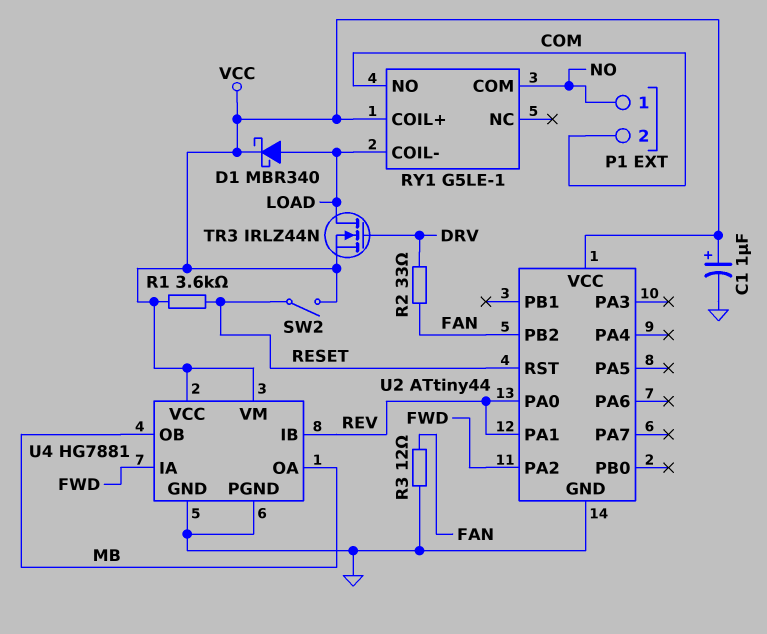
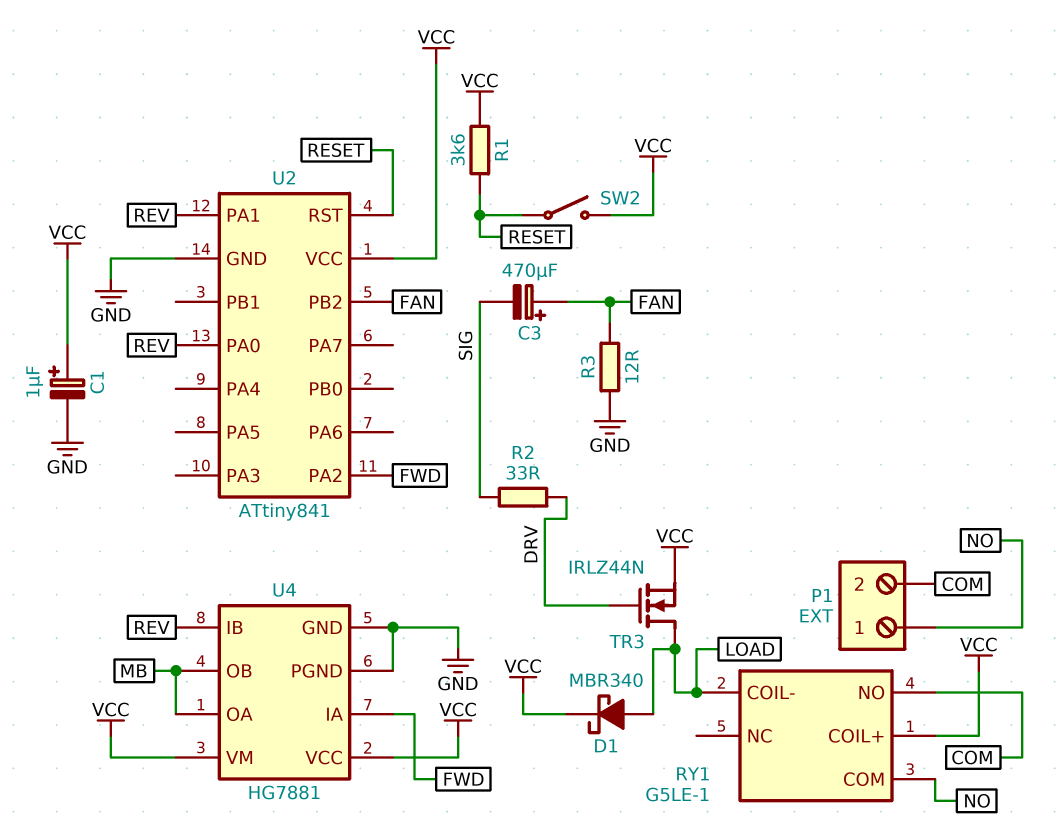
C3: none -> 470uF (plus FAN, minus SIG)
R2: 33 (DRV, FAN) -> 33 (DRV, SIG)
U2: ATtiny44 -> ATtiny841

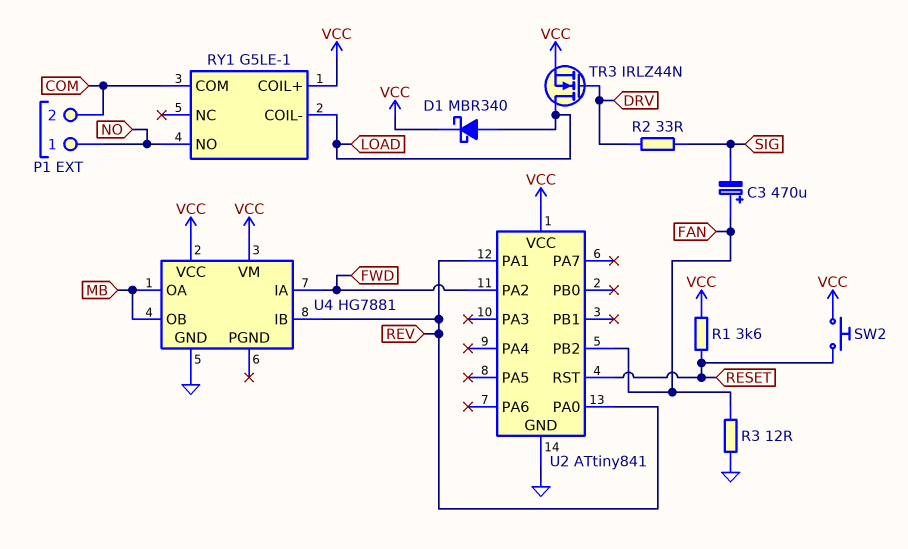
C1: 1uF (plus VCC, minus GND) -> none
RY1 pin COM: NO -> COM
RY1 pin NO: COM -> NO
SW2: switch (RESET, VCC) -> button (RESET, VCC)
U4 pin PGND: GND -> none

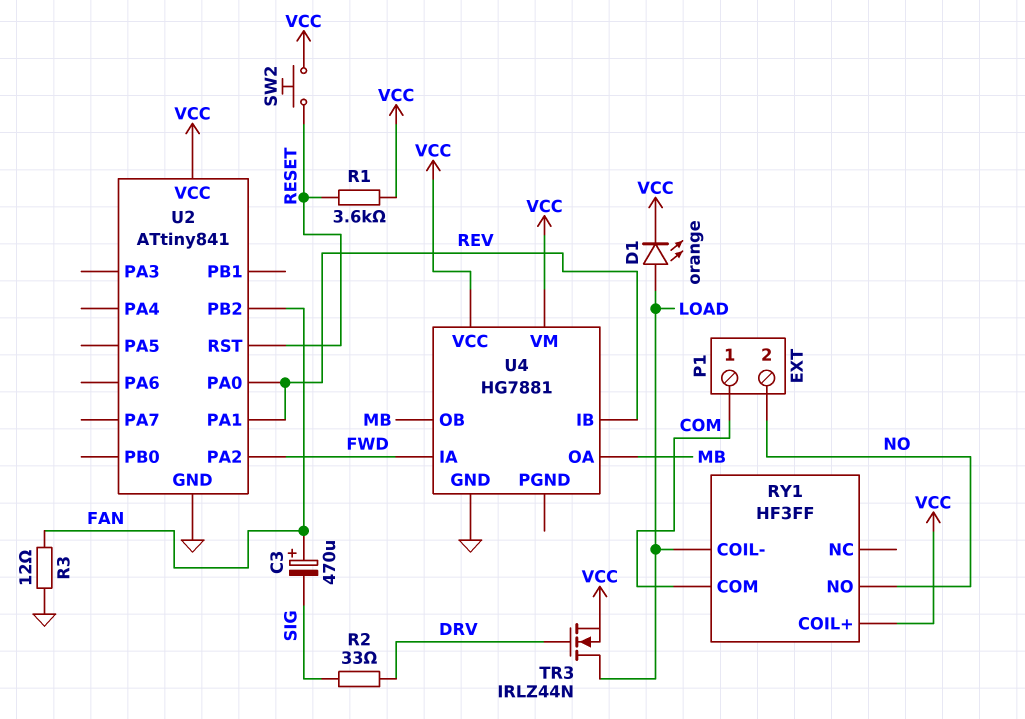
D1: schottky MBR340 (A LOAD, K VCC) -> LED orange (A LOAD, K VCC)
P1 pin 1: NO -> COM
P1 pin 2: COM -> NO
RY1: G5LE-1 -> HF3FF

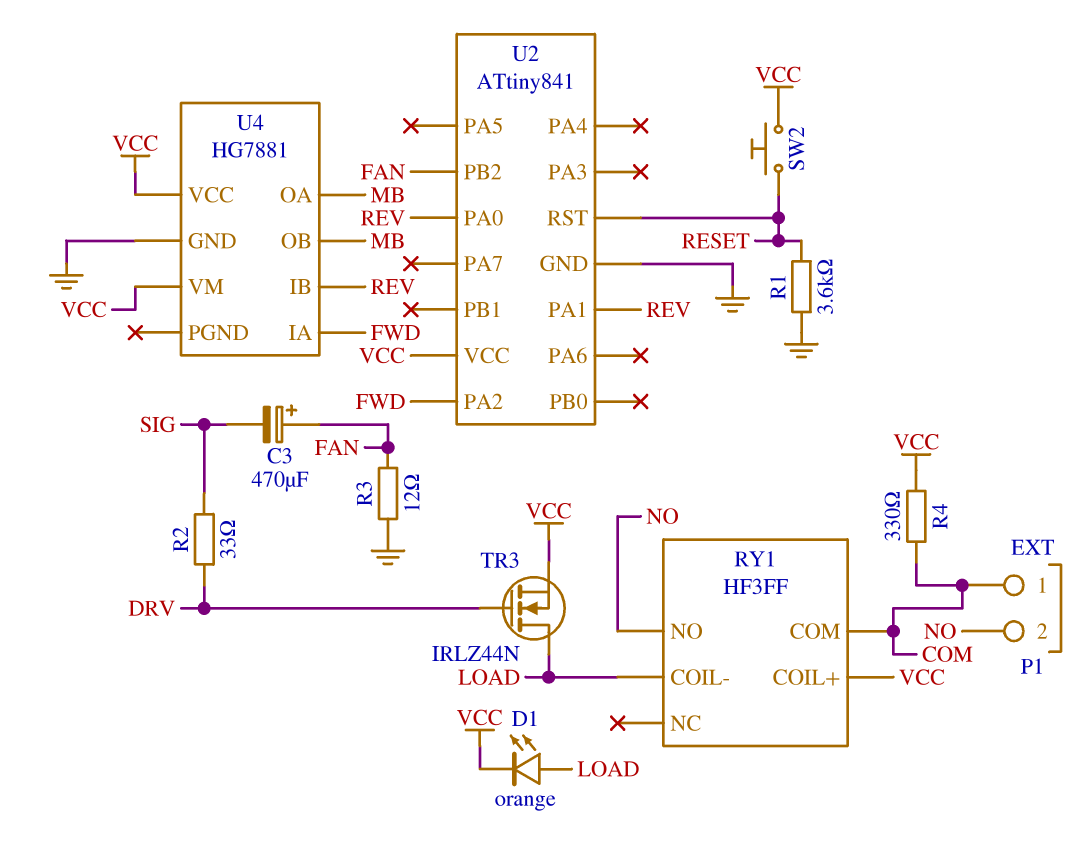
R1: 3.6k (RESET, VCC) -> 3.6k (GND, RESET)
R4: none -> 330 (COM, VCC)

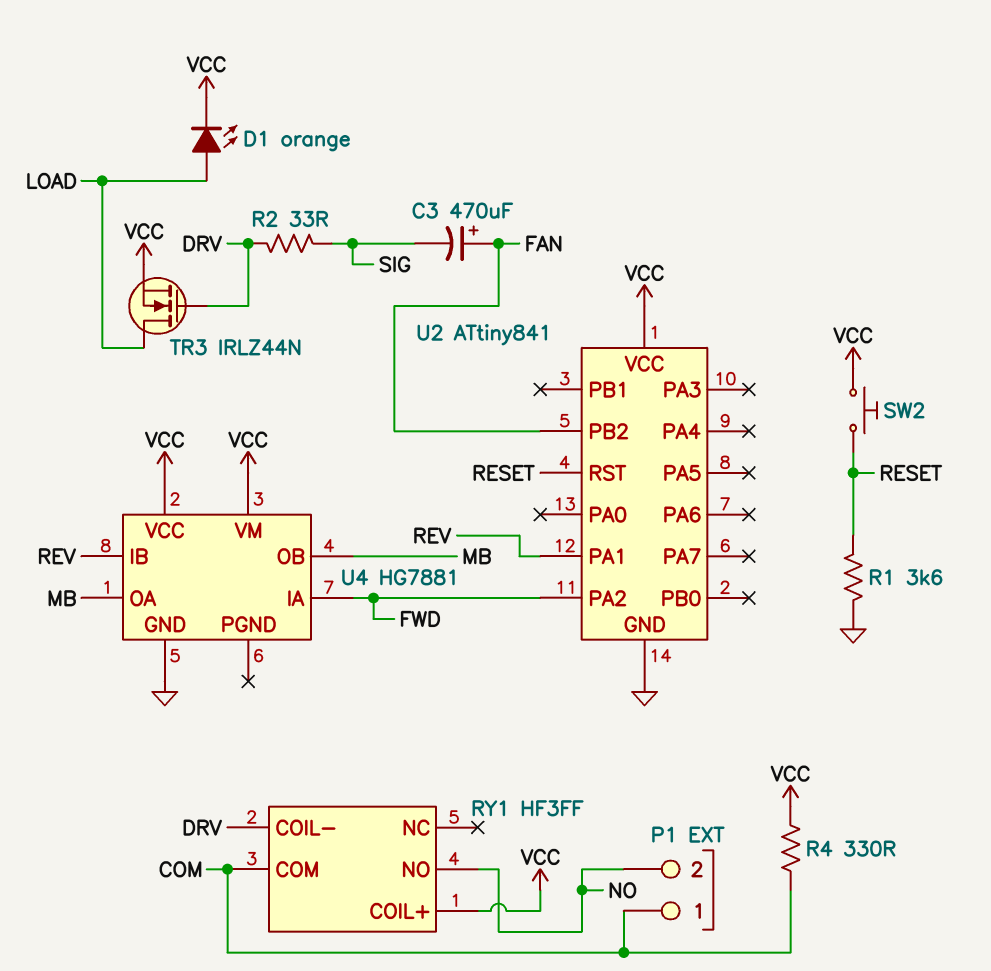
R3: 12 (FAN, GND) -> none
RY1 pin COIL-: LOAD -> DRV
U2 pin PA0: REV -> none

